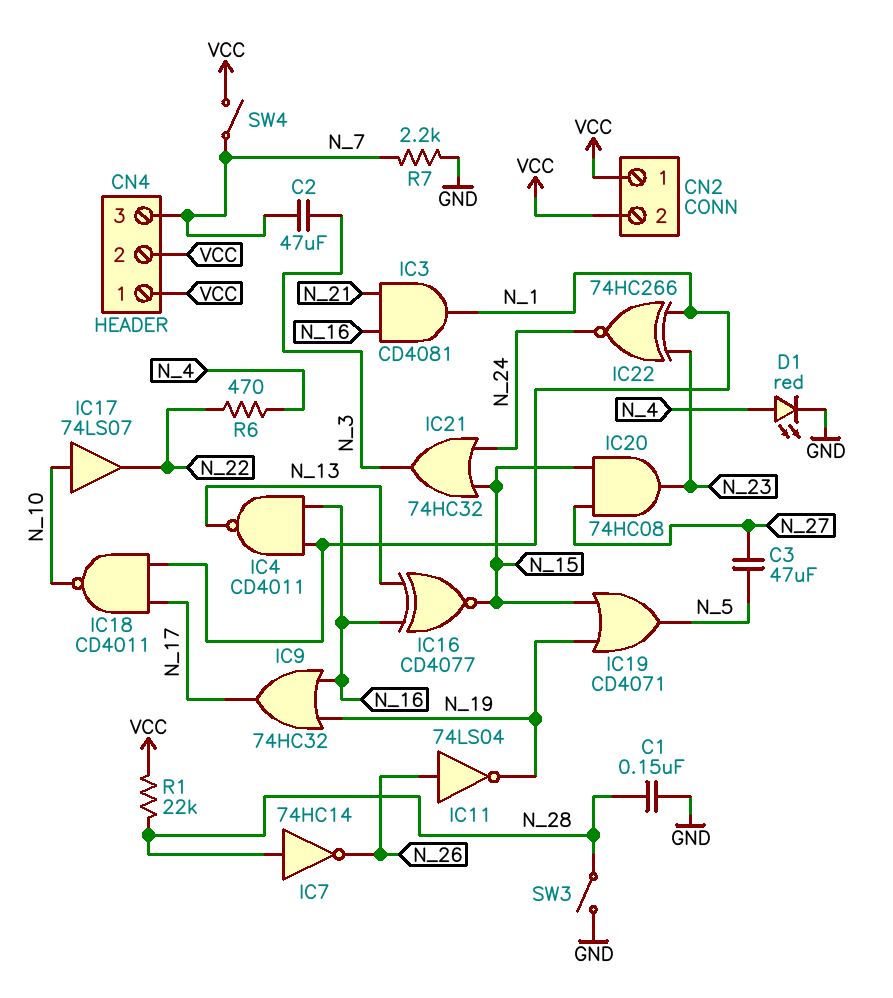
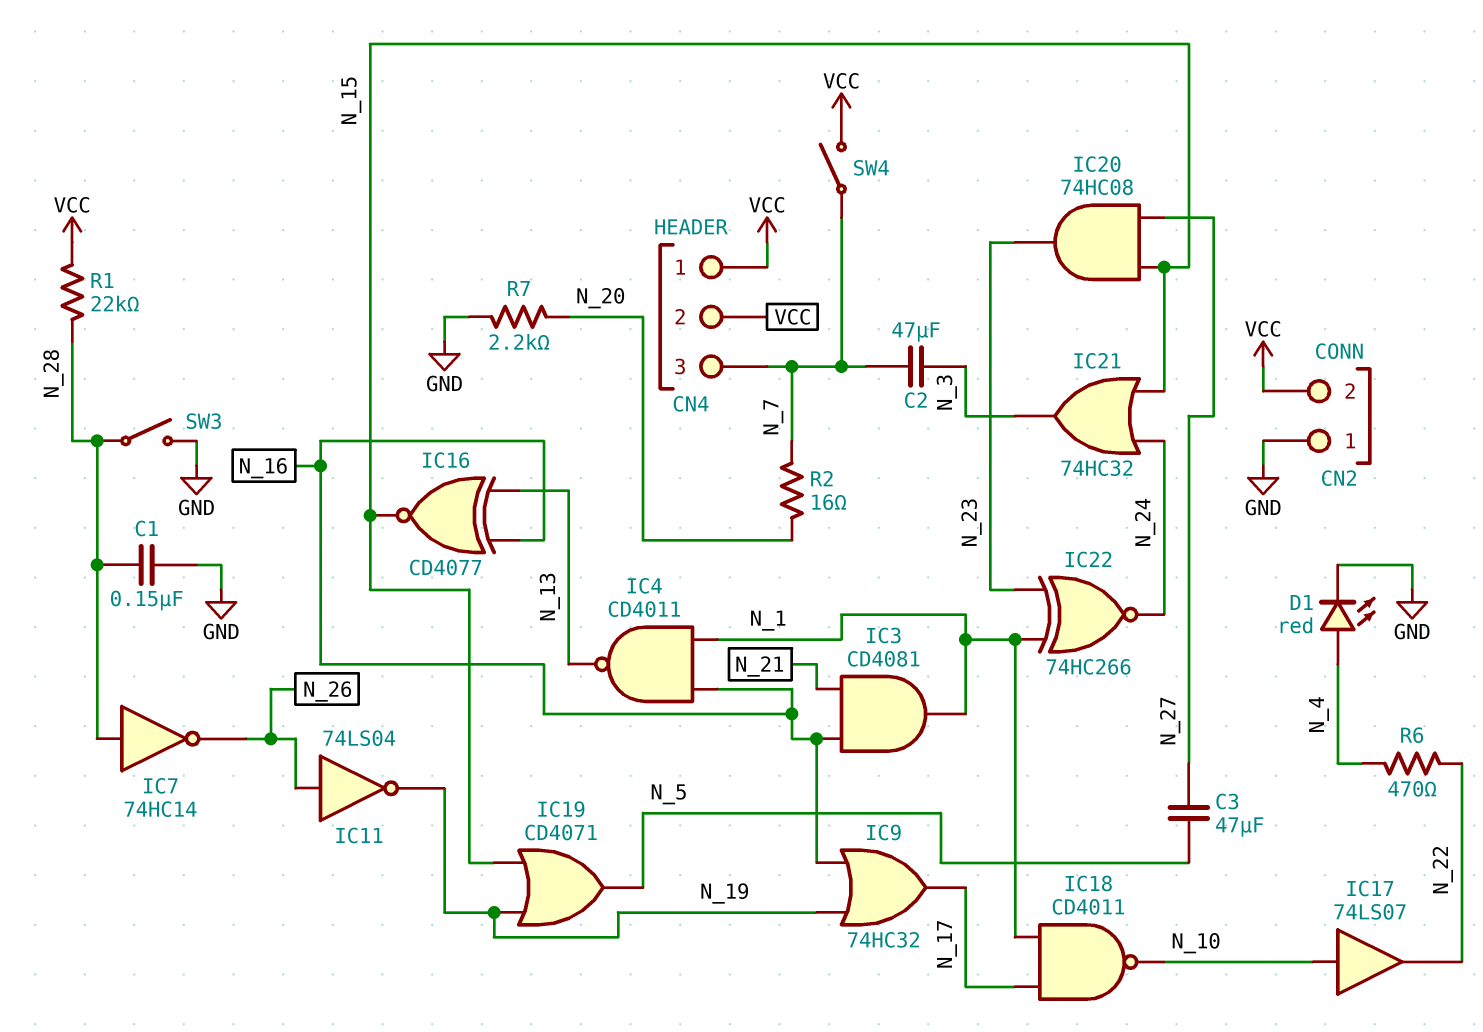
CN2 pin 1: VCC -> GND
R2: none -> 16 (N_7, N_20)
R7: 2.2k (GND, N_7) -> 2.2k (GND, N_20)

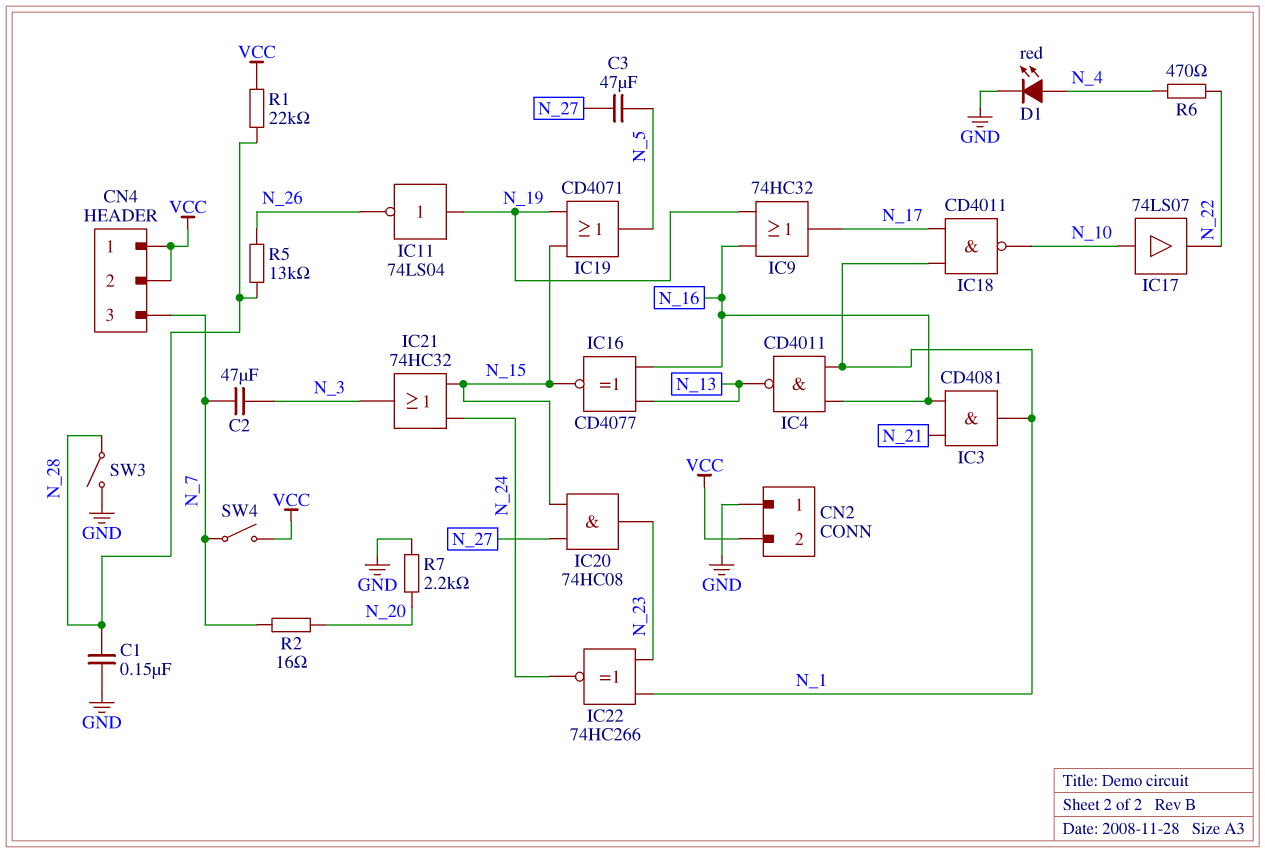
IC7: NOT 74HC14 (in N_28, out N_26) -> none
IC11: NOT 74LS04 (in N_26, out N_19) -> NOT 74LS04 (in N_19, out N_26)
R5: none -> 13k (N_26, N_28)

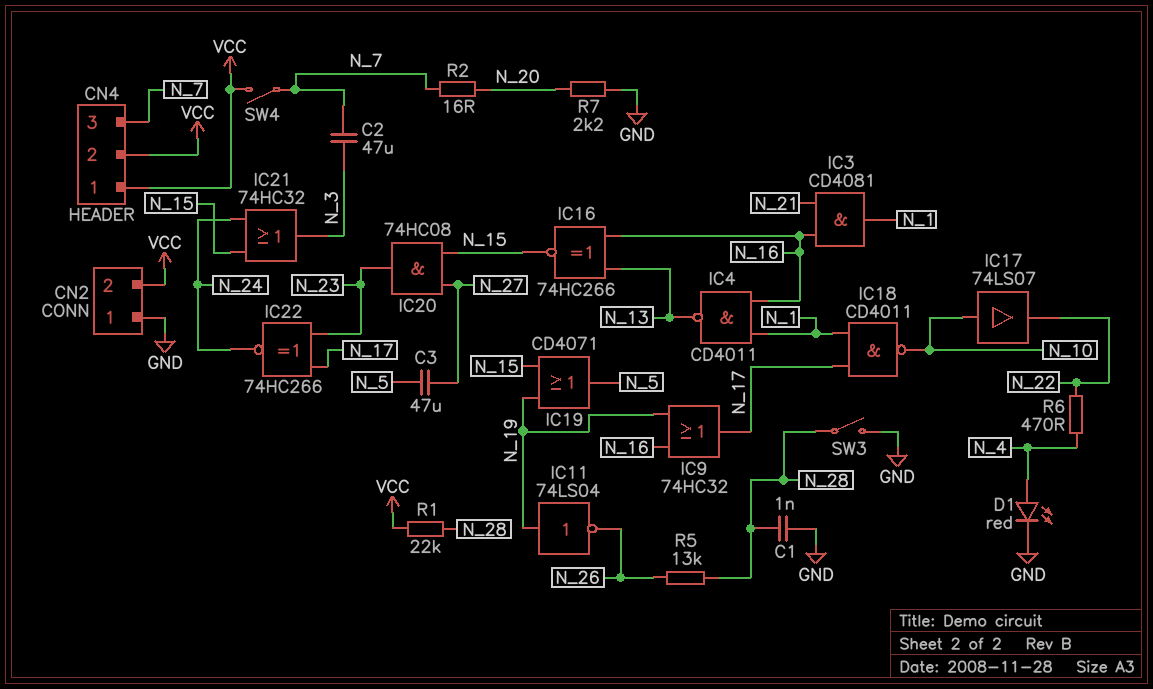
C1: 150nF (GND, N_28) -> 1nF (GND, N_28)
IC16: XNOR CD4077 (in N_13, in N_16, out N_15) -> XNOR 74HC266 (in N_13, in N_16, out N_15)
IC22: XNOR 74HC266 (in N_1, in N_23, out N_24) -> XNOR 74HC266 (in N_17, in N_23, out N_24)

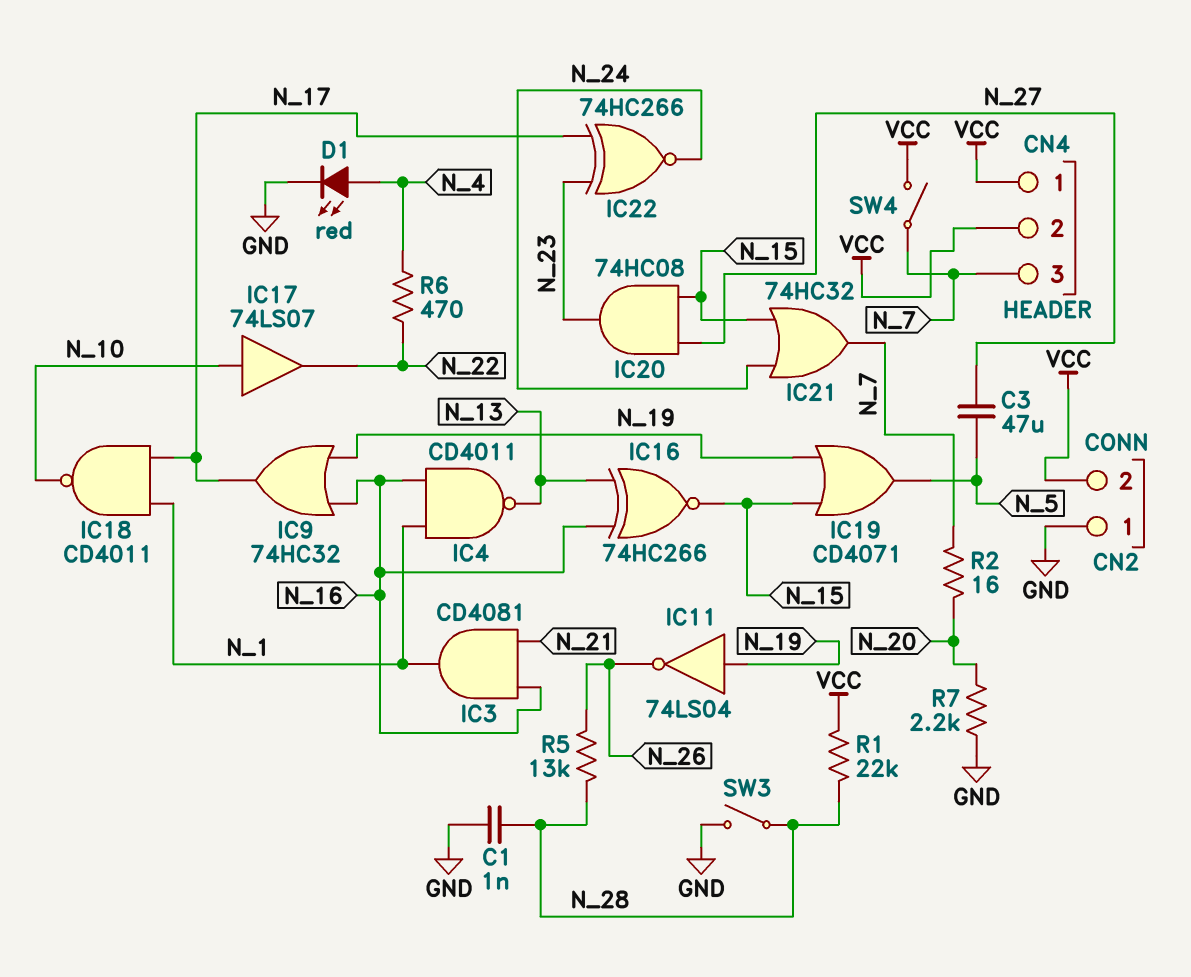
C2: 47uF (N_3, N_7) -> none
IC21: OR 74HC32 (in N_15, in N_24, out N_3) -> OR 74HC32 (in N_15, in N_24, out N_7)

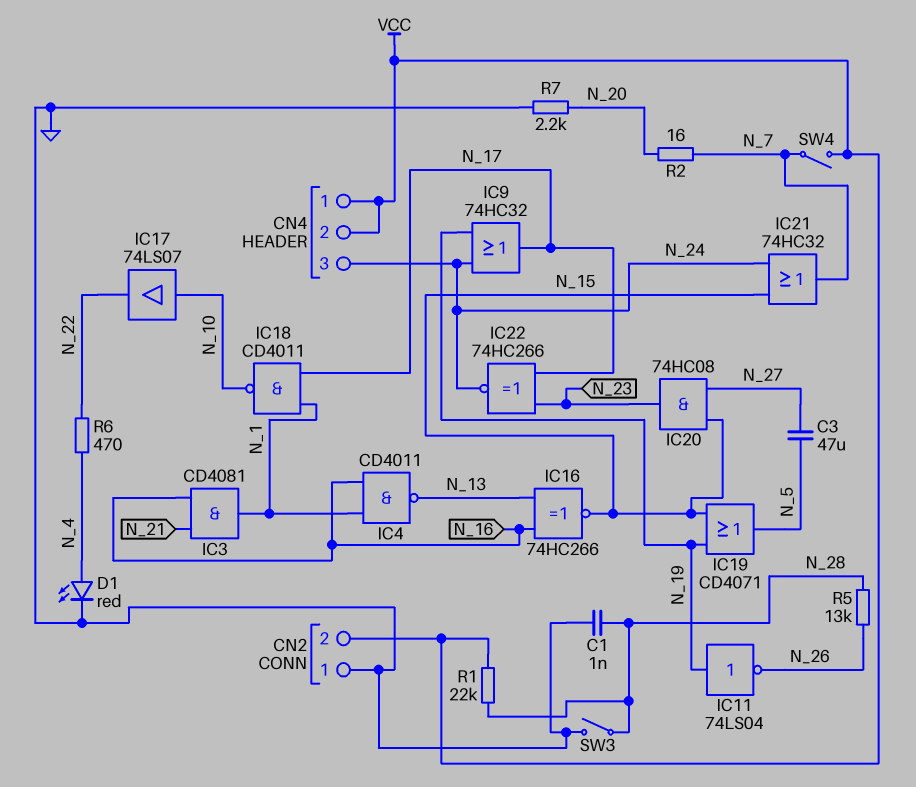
CN4 pin 3: N_7 -> N_24
IC9: OR 74HC32 (in N_16, in N_19, out N_17) -> OR 74HC32 (in N_19, in N_24, out N_17)

